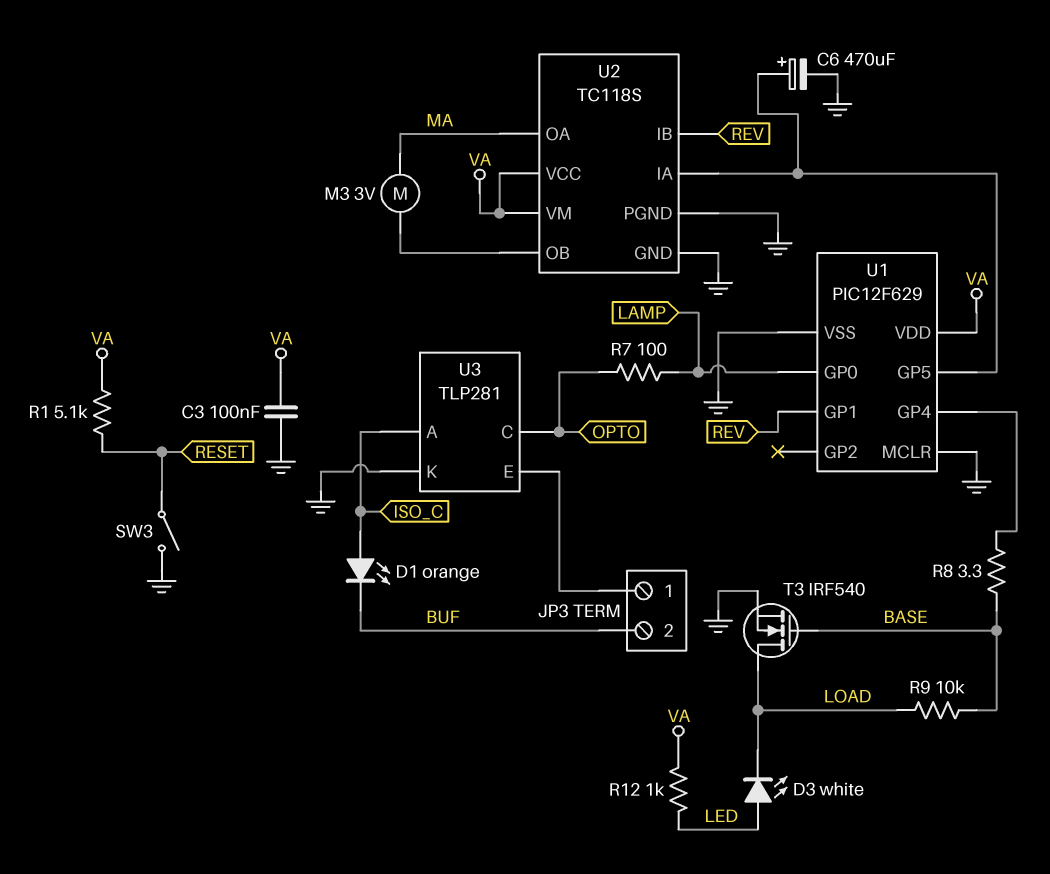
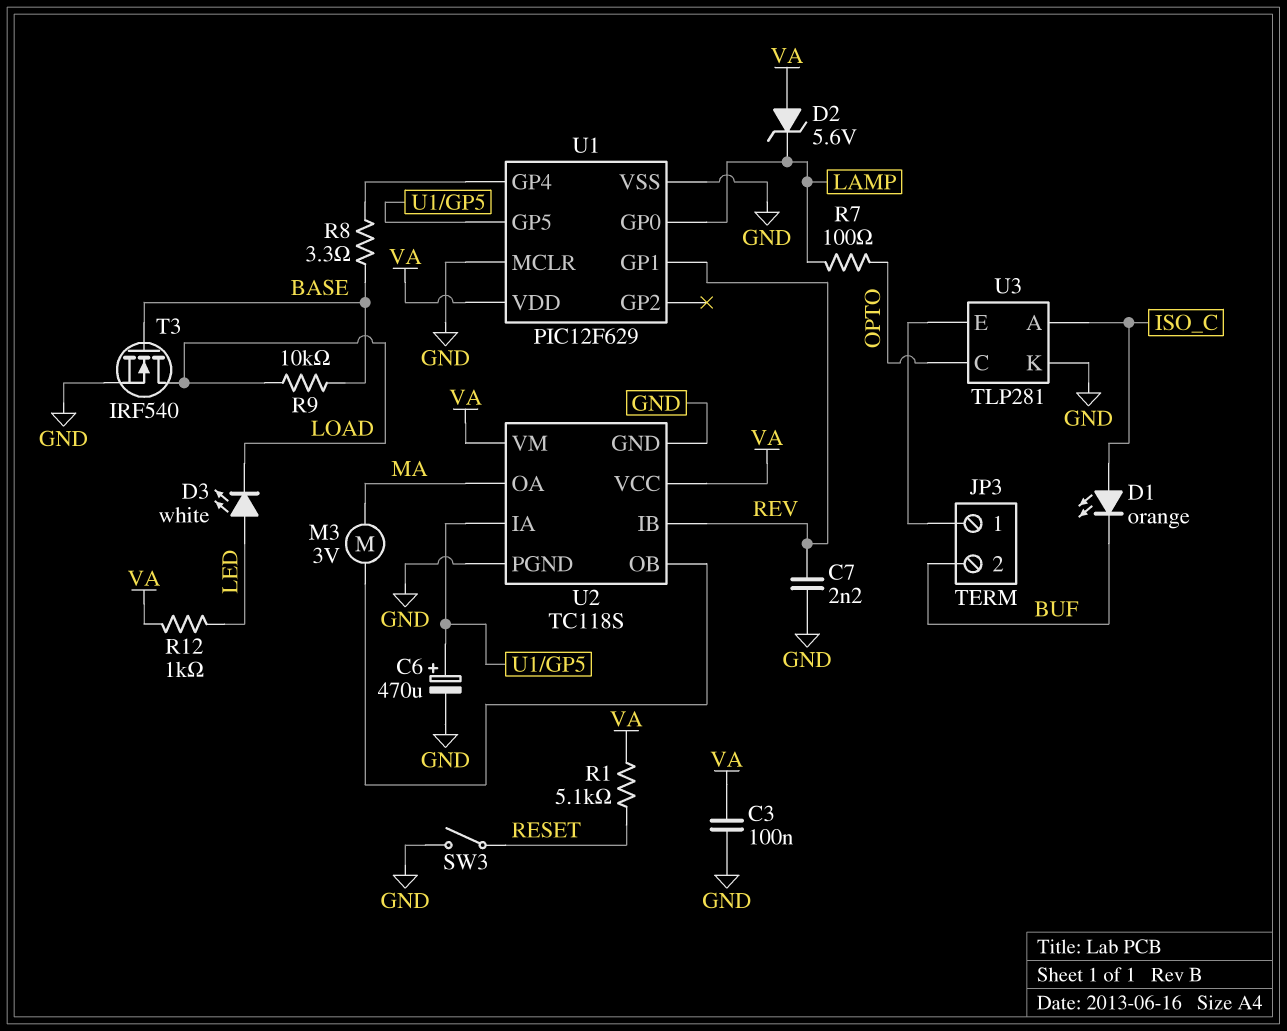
C7: none -> 2.2nF (GND, REV)
D2: none -> zener 5.6V (A VA, K LAMP)

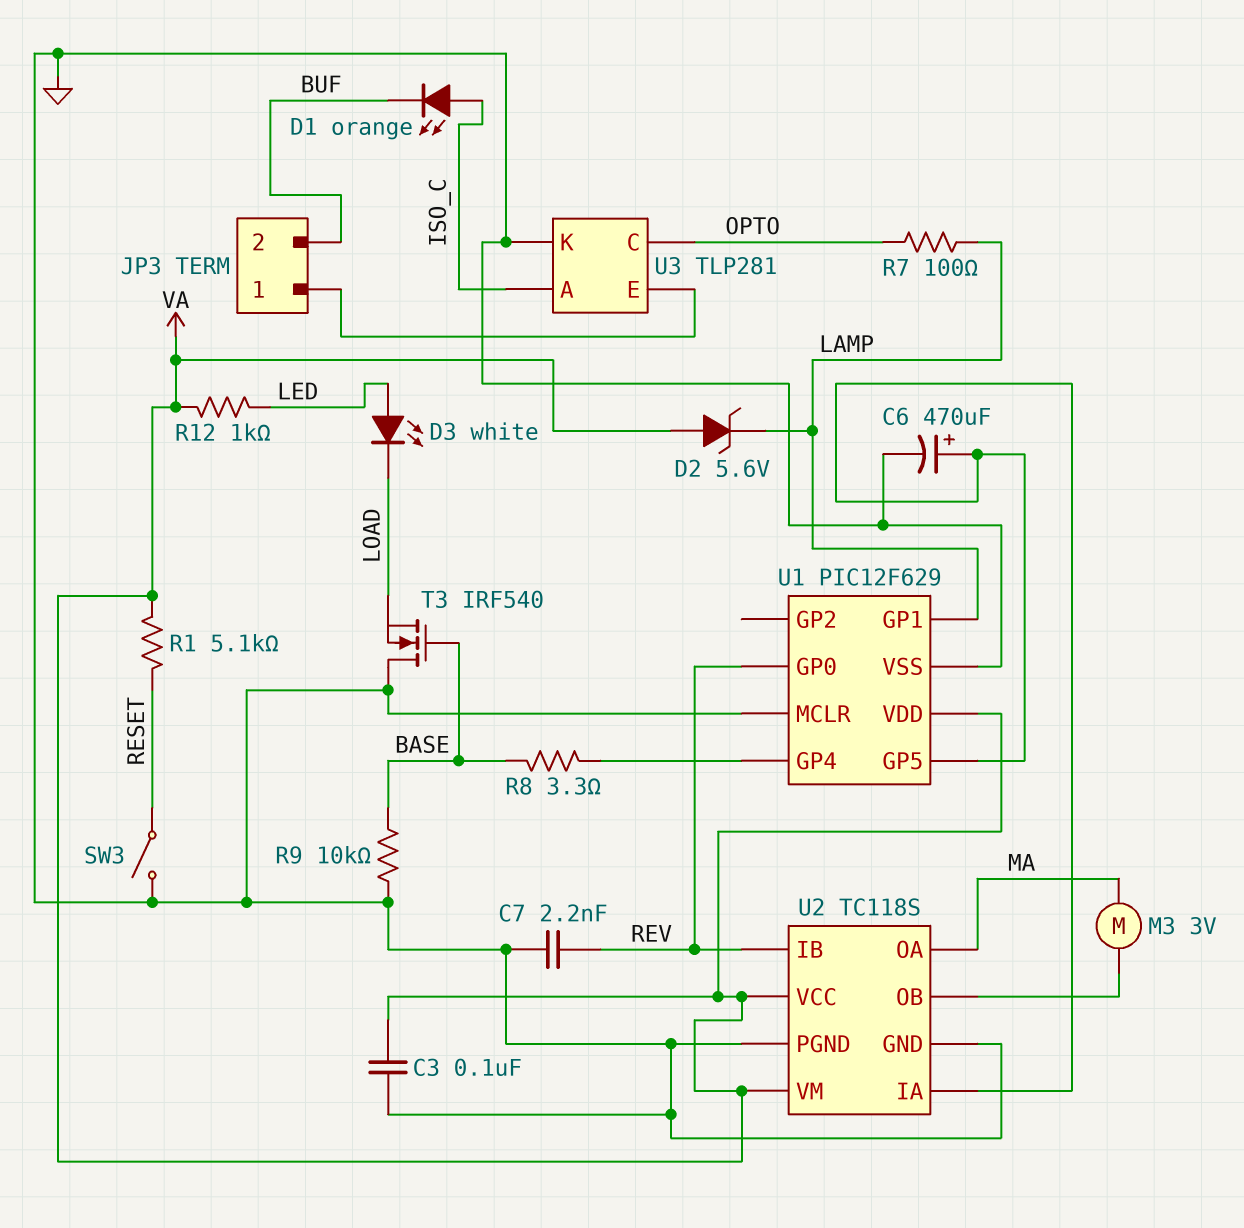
R9: 10k (BASE, LOAD) -> 10k (BASE, GND)
T3: NMOS IRF540 (G BASE, D LOAD, S GND) -> NMOS IRF540 (G BASE, D GND, S LOAD)
U1 pin GP0: LAMP -> REV
U1 pin GP1: REV -> LAMP

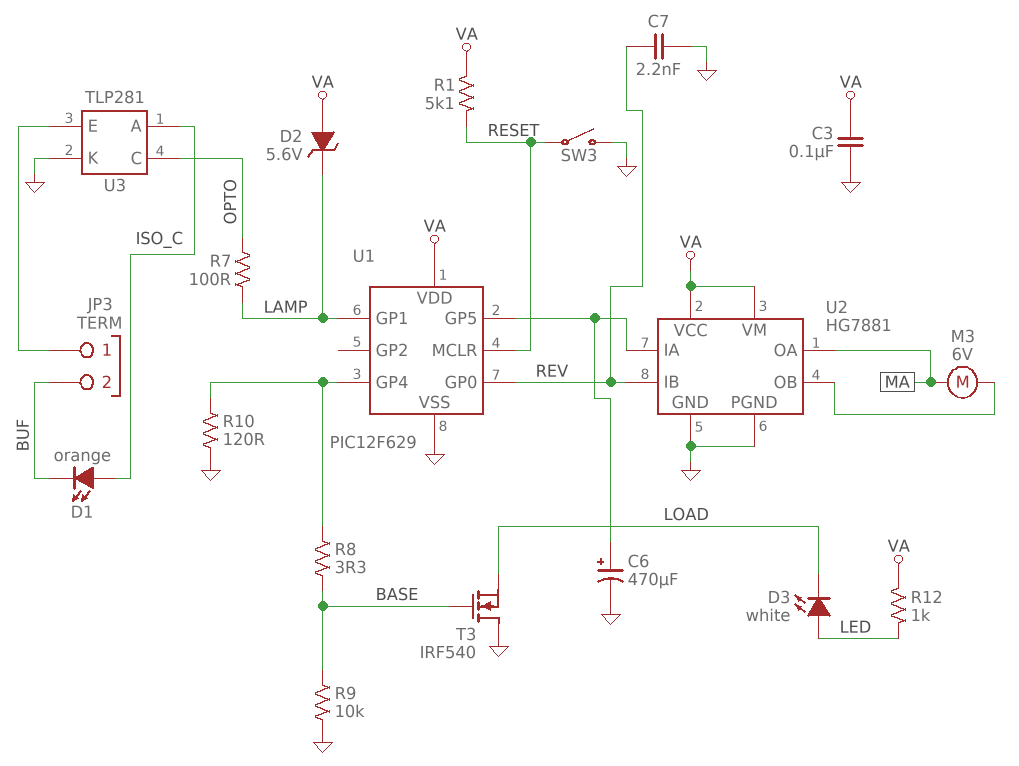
M3: motor 3V (MA, U2/OB) -> motor 6V (MA, U2/OB)
R10: none -> 120 (GND, U1/GP4)
U1 pin MCLR: GND -> RESET
U2: TC118S -> HG7881

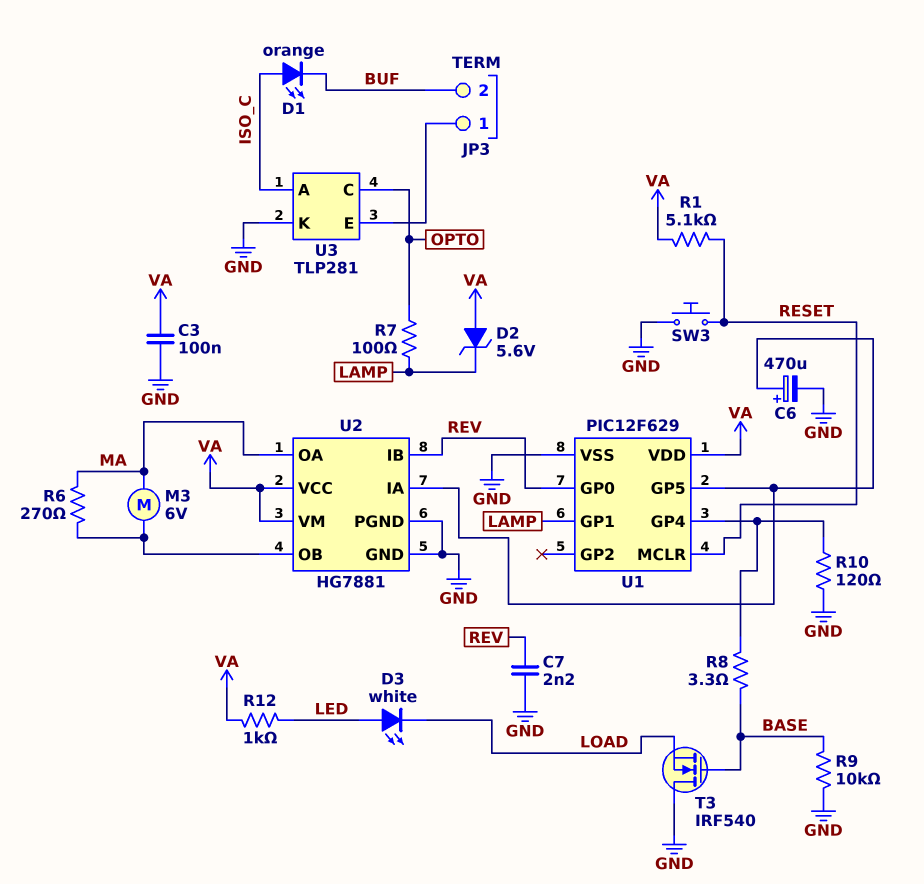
R6: none -> 270 (MA, U2/OB)
SW3: switch (GND, RESET) -> button (GND, RESET)

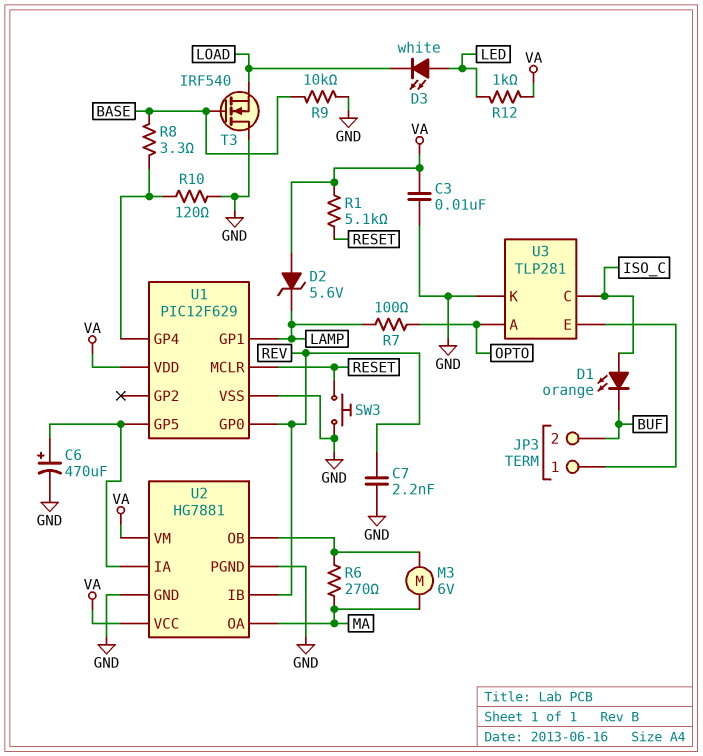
C3: 100nF (GND, VA) -> 10nF (GND, VA)
U3 pin A: ISO_C -> OPTO
U3 pin C: OPTO -> ISO_C

